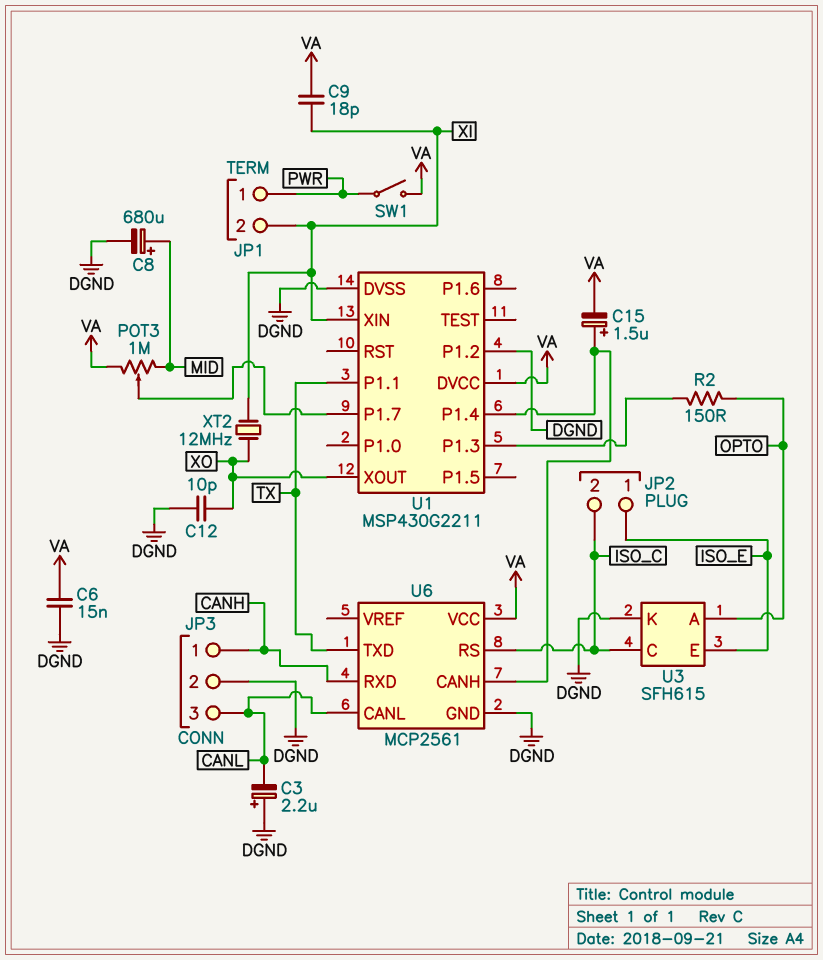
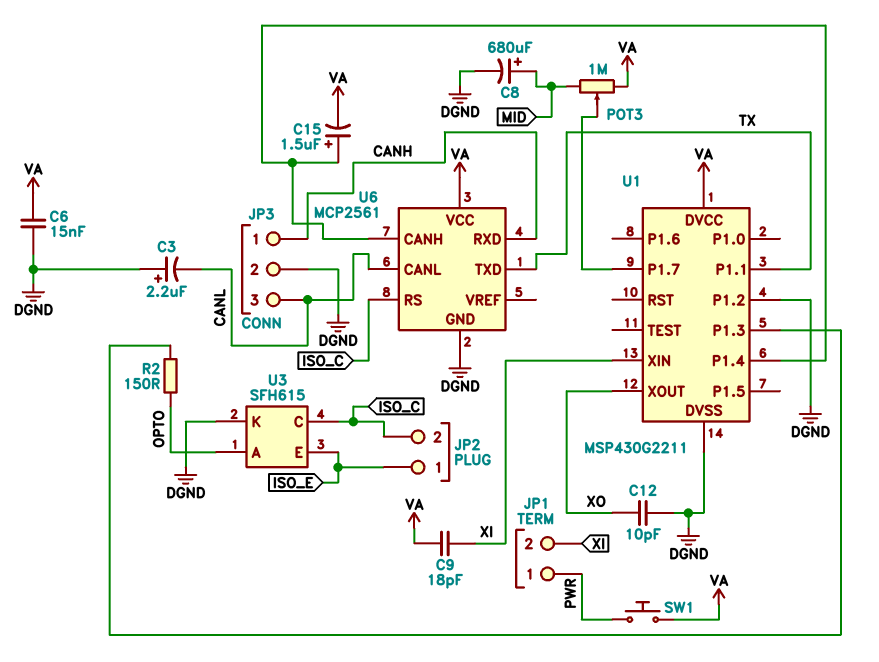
SW1: switch (PWR, VA) -> button (PWR, VA)
XT2: 12MHz (XI, XO) -> none

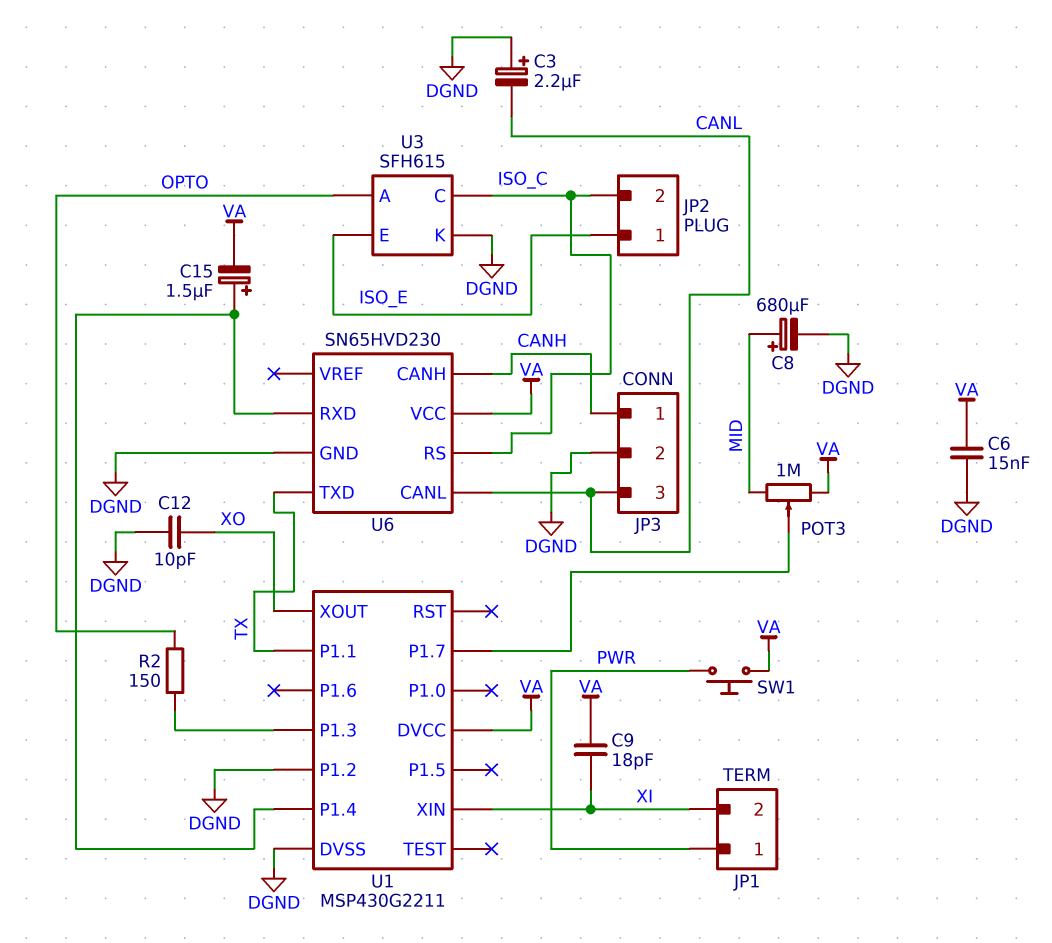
U6: MCP2561 -> SN65HVD230
U6 pin CANH: U1/P1.4 -> CANH
U6 pin RXD: CANH -> U1/P1.4

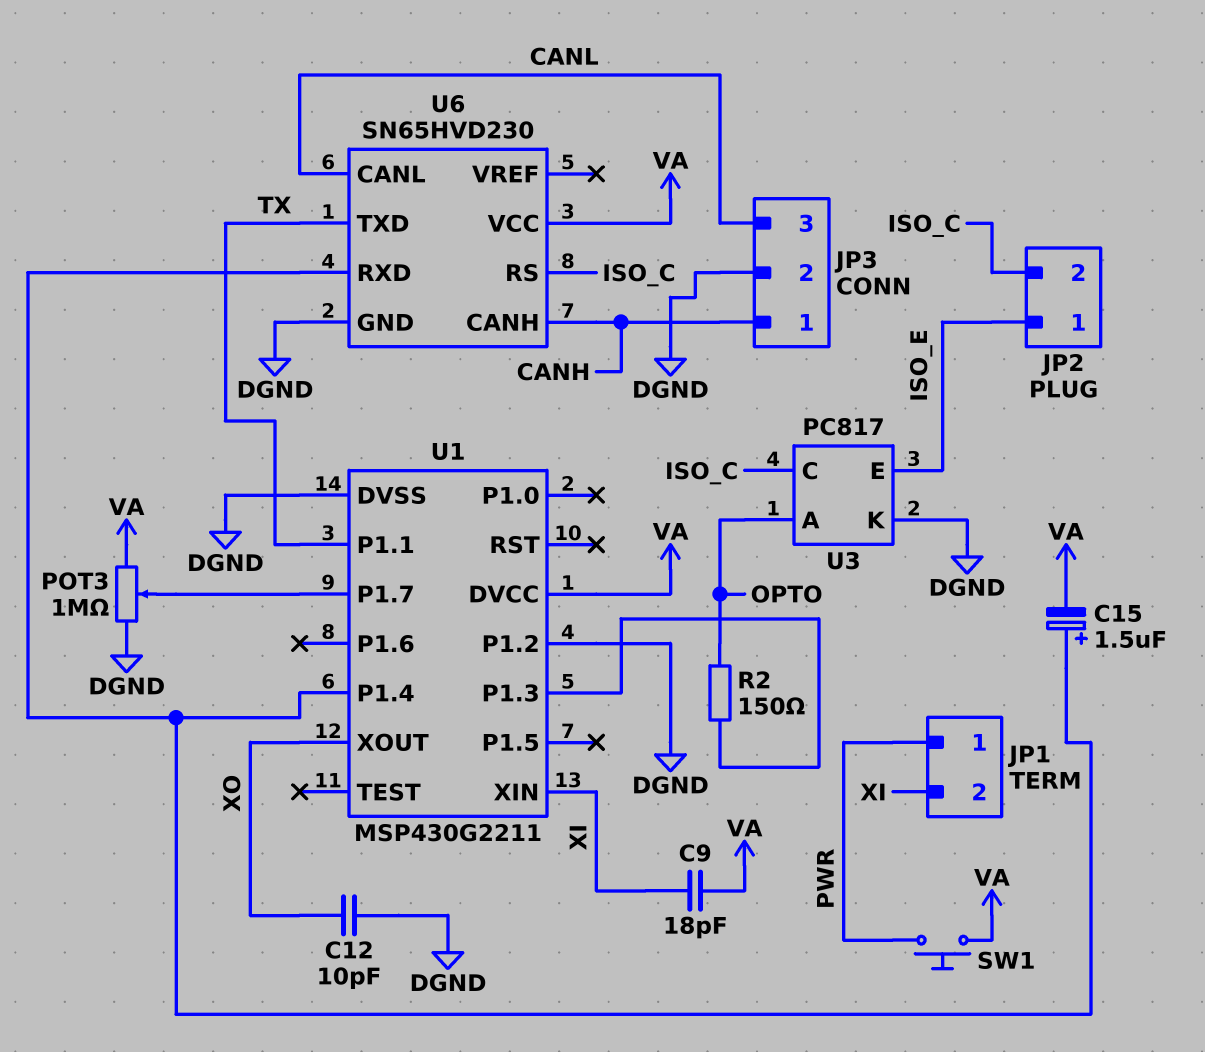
C3: 2.2uF (plus DGND, minus CANL) -> none
C6: 15nF (DGND, VA) -> none
C8: 680uF (plus MID, minus DGND) -> none
POT3: 1M (MID, VA, wiper U1/P1.7) -> 1M (DGND, VA, wiper U1/P1.7)
U3: SFH615 -> PC817

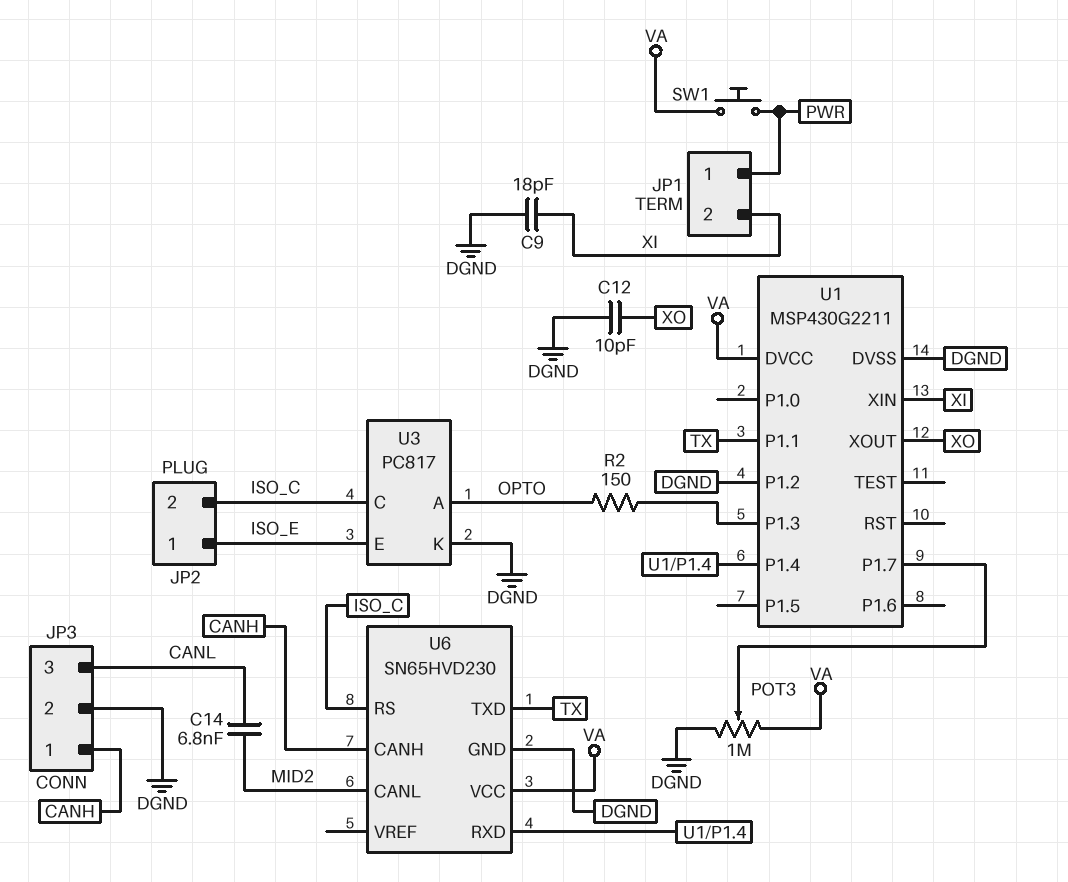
C9: 18pF (VA, XI) -> 18pF (DGND, XI)
C14: none -> 6.8nF (CANL, MID2)
C15: 1.5uF (plus U1/P1.4, minus VA) -> none
U6 pin CANL: CANL -> MID2

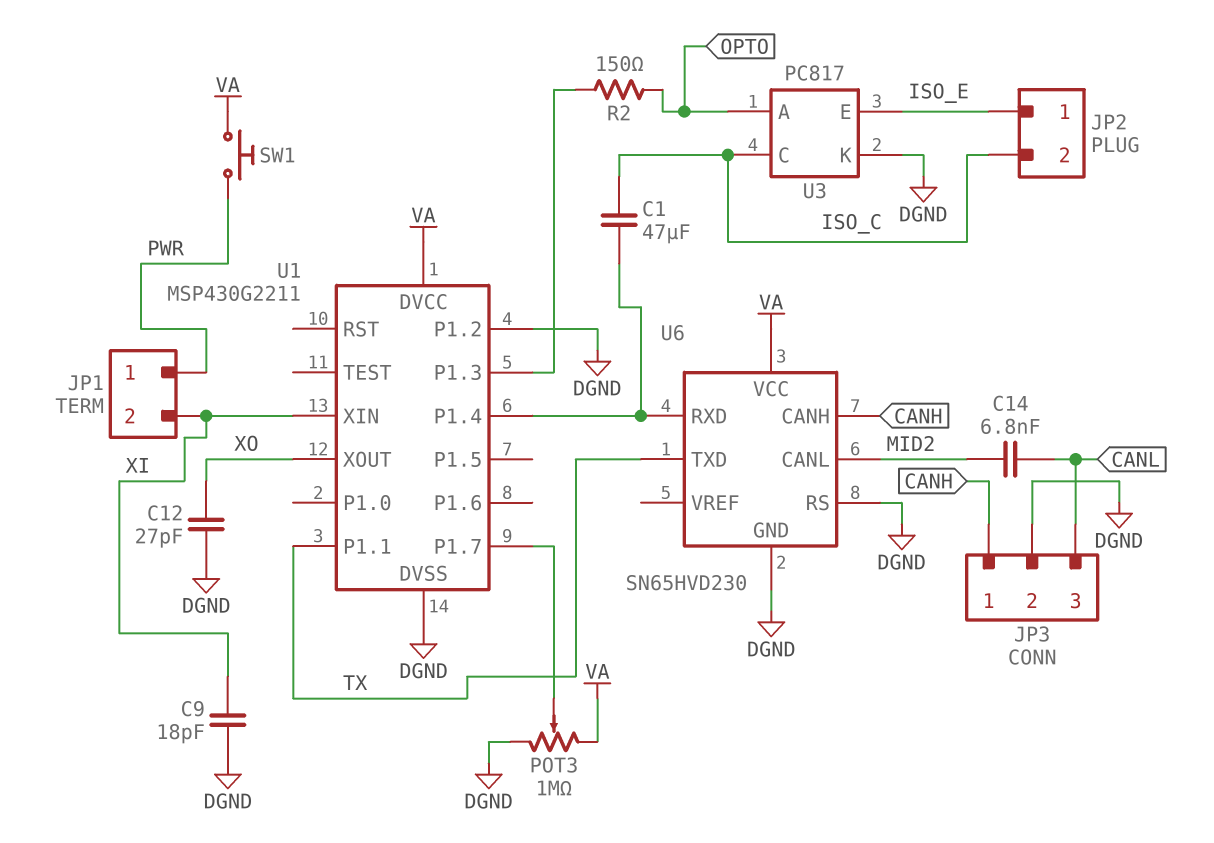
C1: none -> 47uF (ISO_C, U1/P1.4)
C12: 10pF (DGND, XO) -> 27pF (DGND, XO)
U6 pin RS: ISO_C -> DGND

